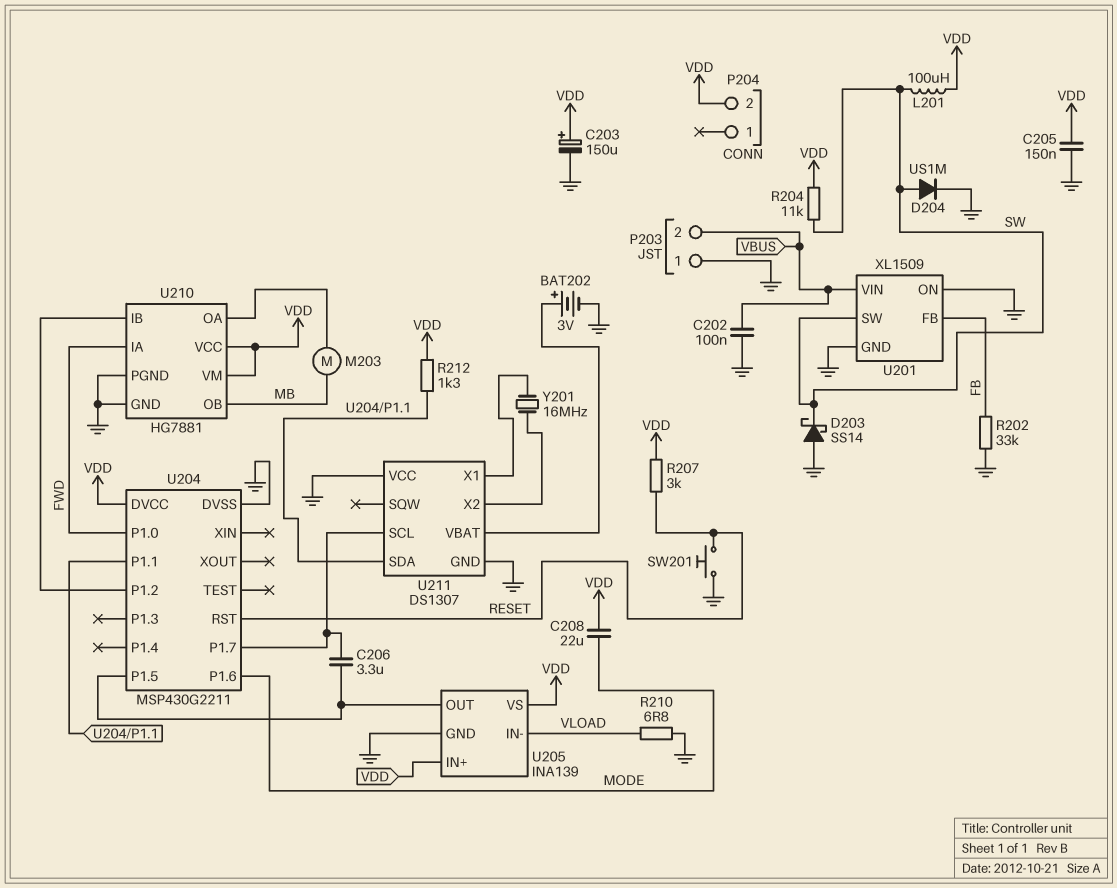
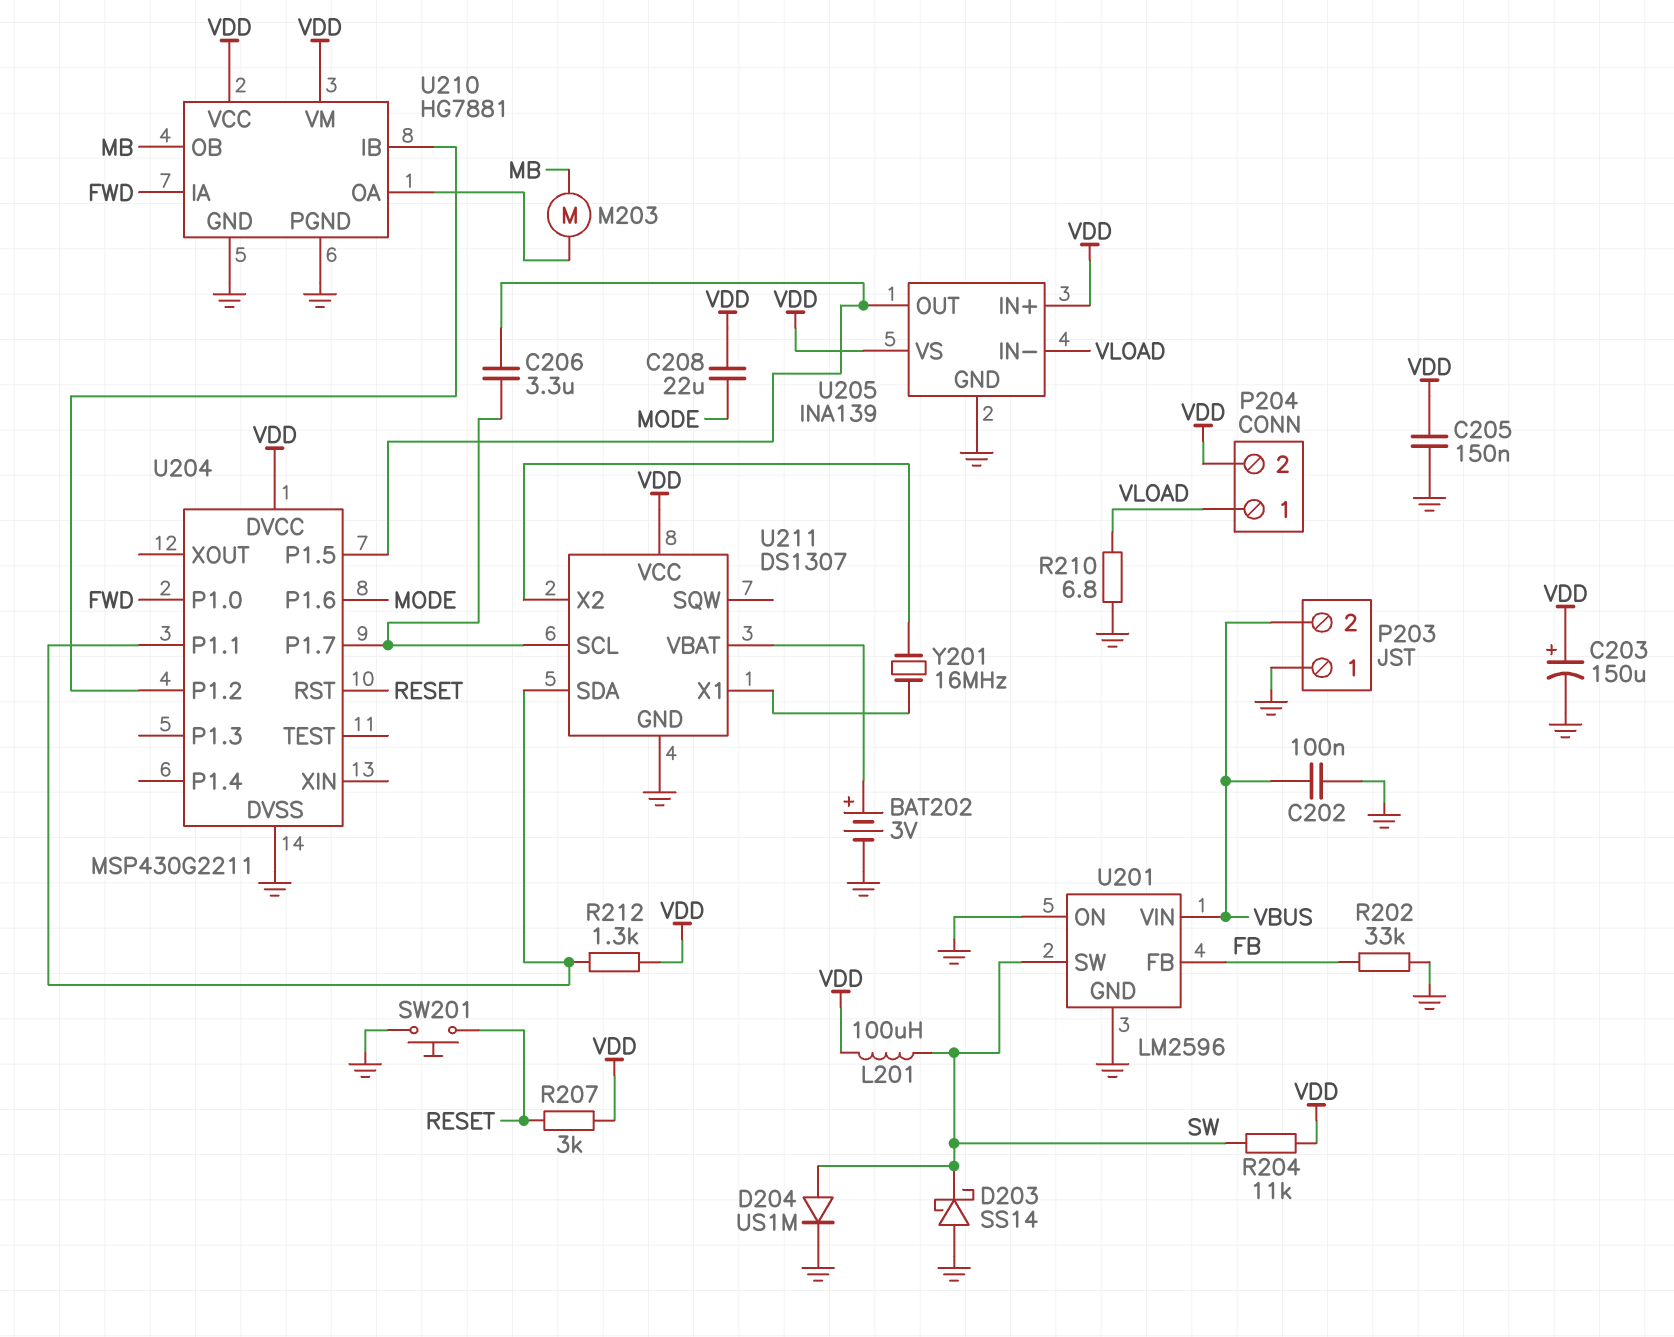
P204 pin 1: none -> VLOAD
U201: XL1509 -> LM2596
U211 pin VCC: GND -> VDD

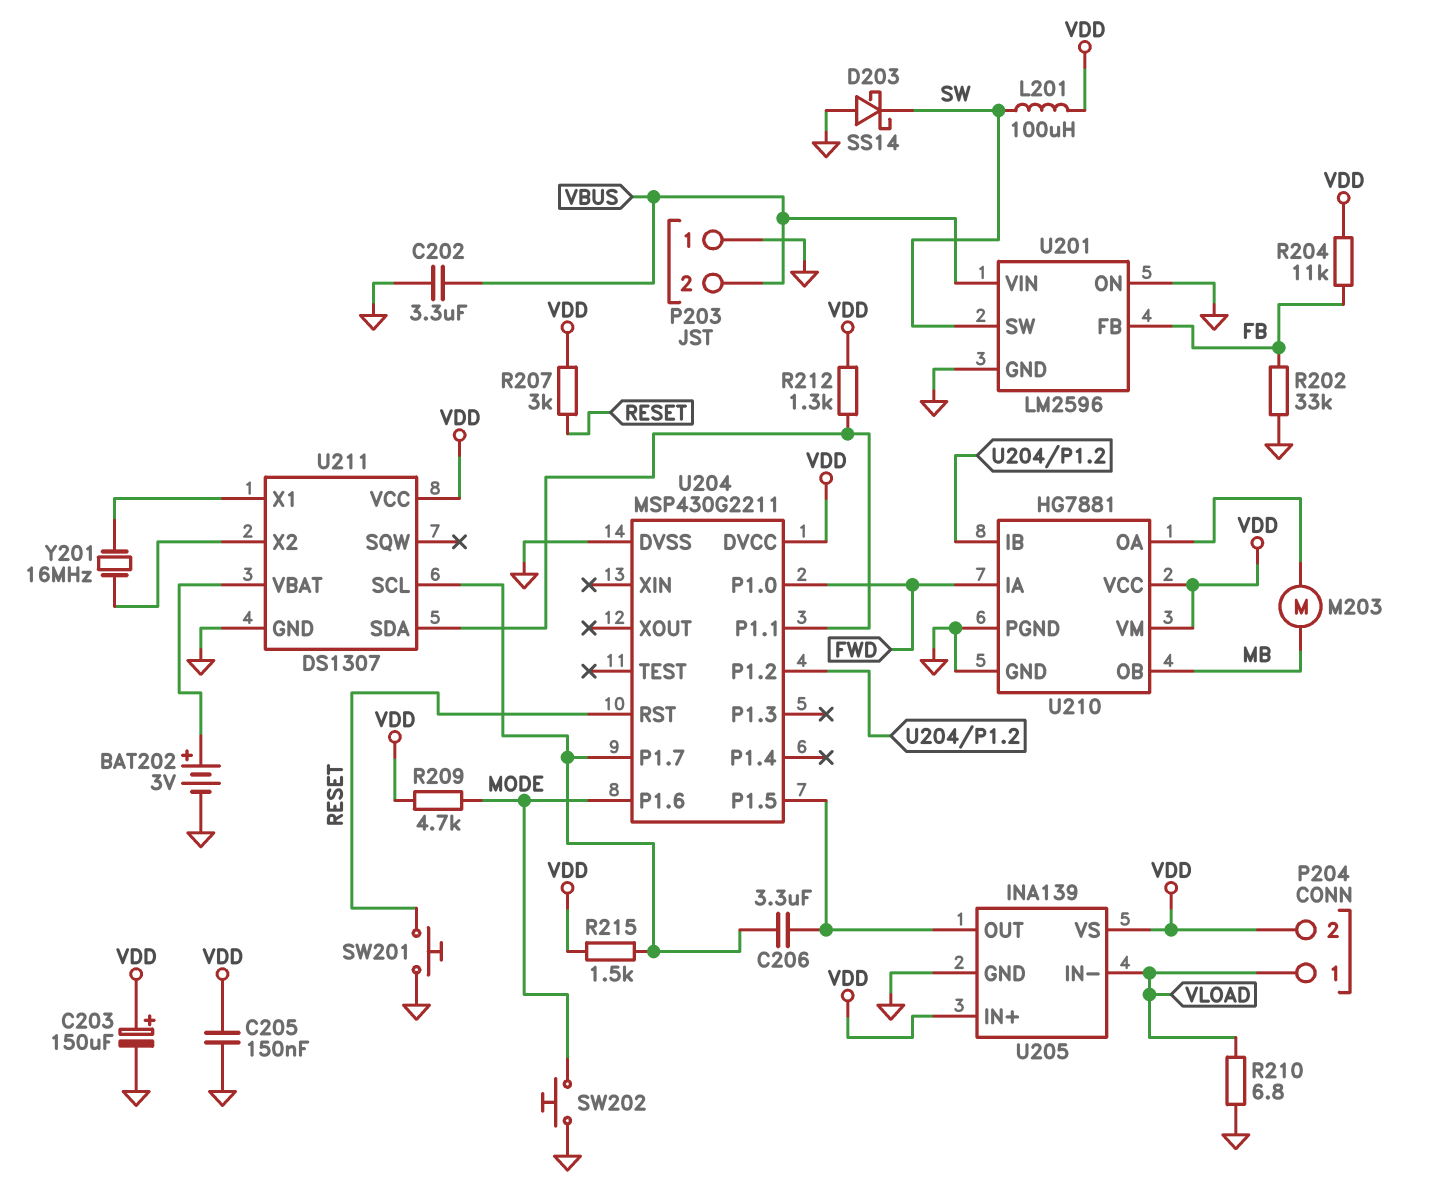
C202: 100nF (GND, VBUS) -> 3.3uF (GND, VBUS)
C208: 22uF (MODE, VDD) -> none
D204: diode US1M (A SW, K GND) -> none
R204: 11k (SW, VDD) -> 11k (FB, VDD)
R209: none -> 4.7k (MODE, VDD)
R215: none -> 1.5k (U204/P1.7, VDD)
SW202: none -> button (GND, MODE)

